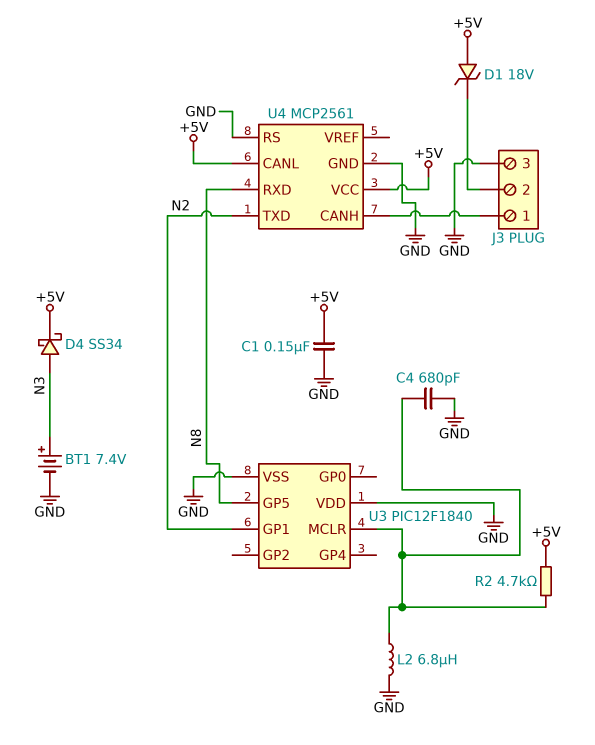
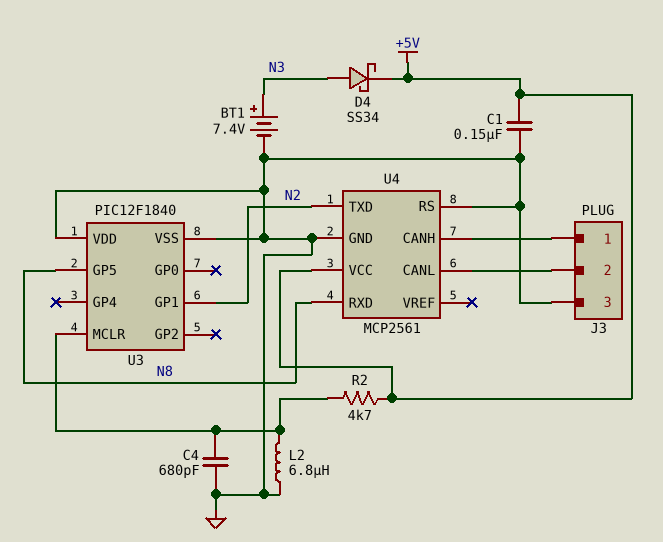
D1: zener 18V (A +5V, K J3/2) -> none
U4 pin CANL: +5V -> J3/2

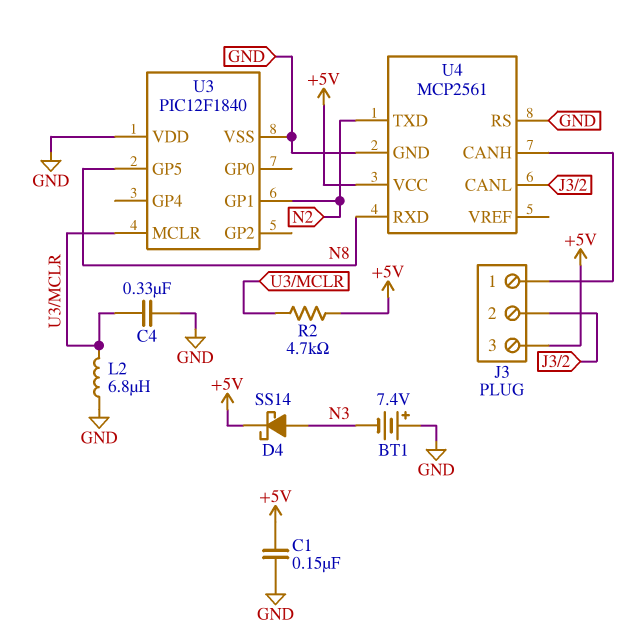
BT1: 7.4V (plus N3, minus GND) -> 7.4V (plus GND, minus N3)
C4: 680pF (GND, U3/MCLR) -> 330nF (GND, U3/MCLR)
D4: schottky SS34 (A N3, K +5V) -> schottky SS14 (A N3, K +5V)
J3 pin 3: GND -> +5V

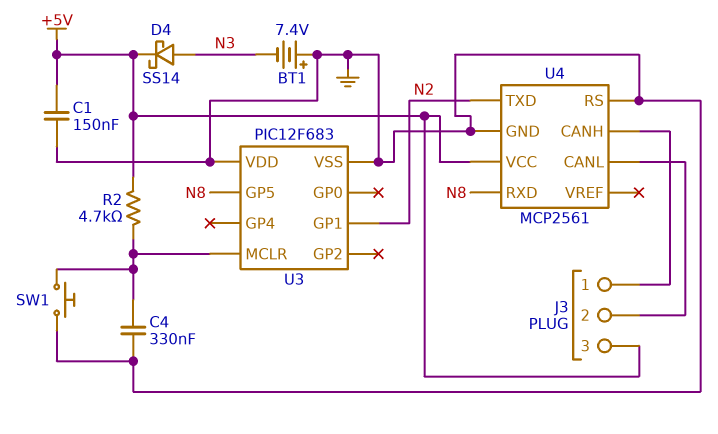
L2: 6.8uH (GND, U3/MCLR) -> none
SW1: none -> button (GND, U3/MCLR)
U3: PIC12F1840 -> PIC12F683

